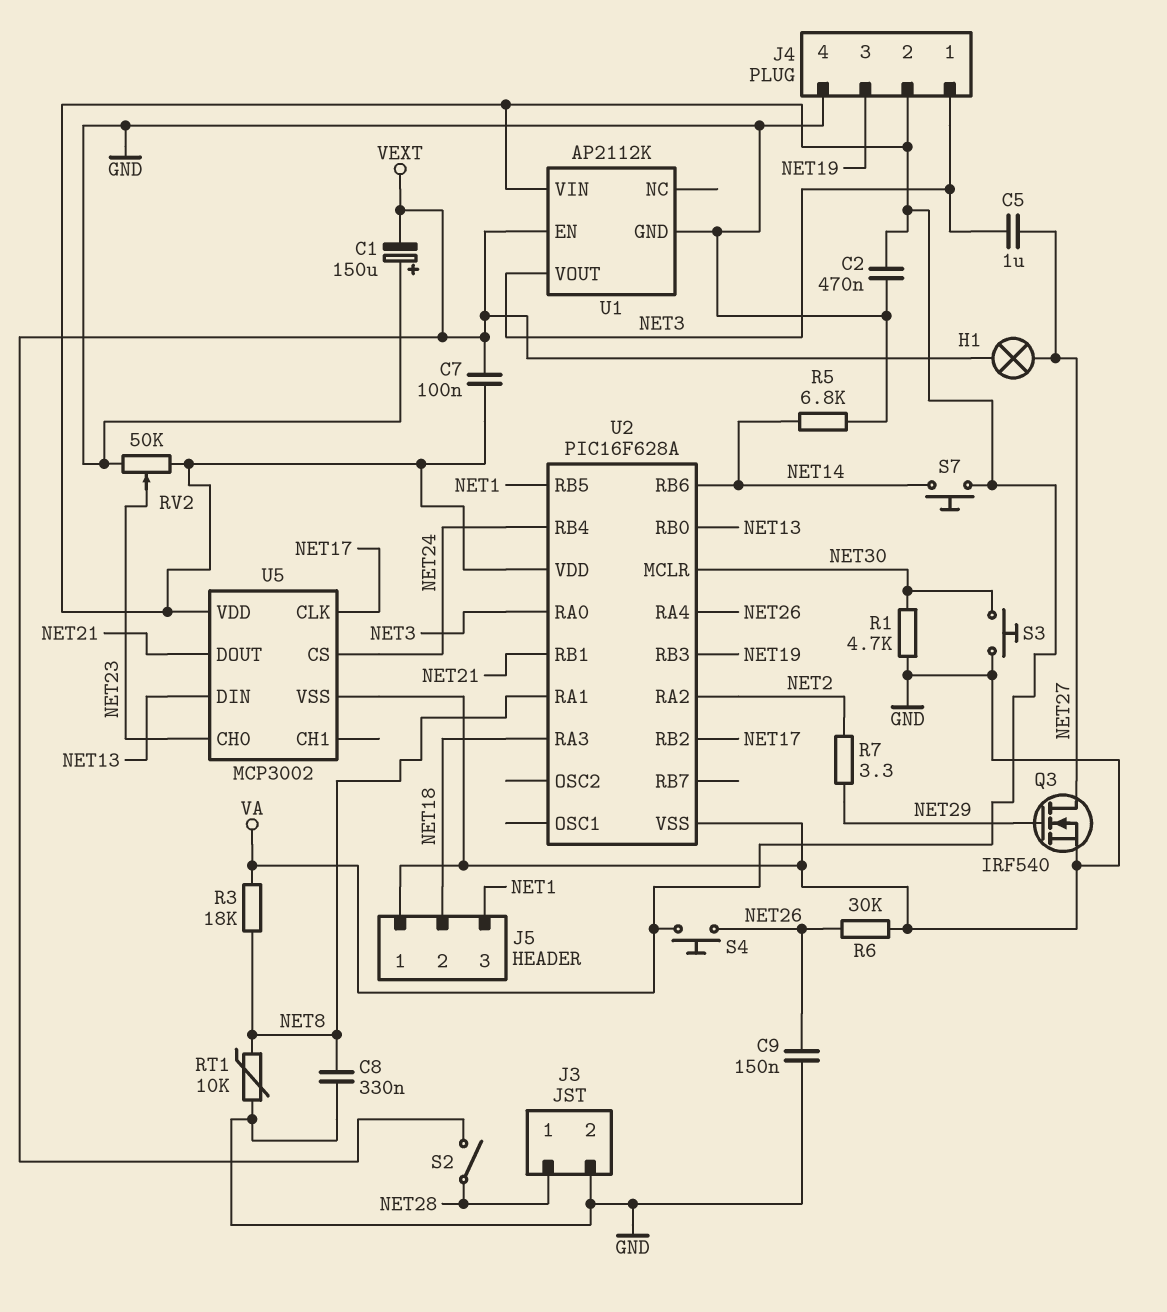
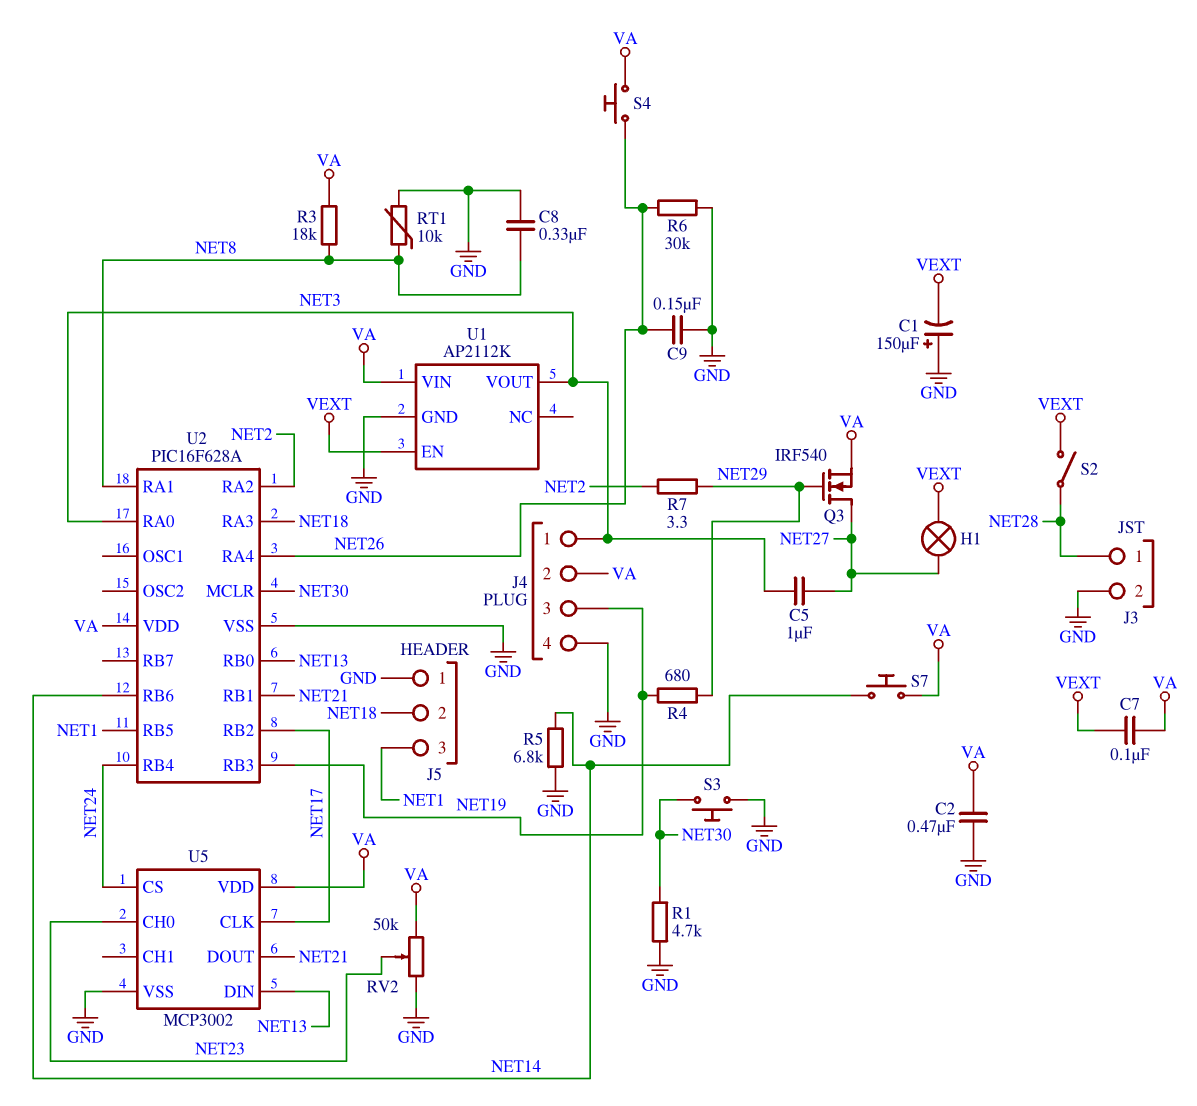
Q3: NMOS IRF540 (G NET29, D NET27, S GND) -> NMOS IRF540 (G NET29, D NET27, S VA)
R4: none -> 680 (NET19, NET29)

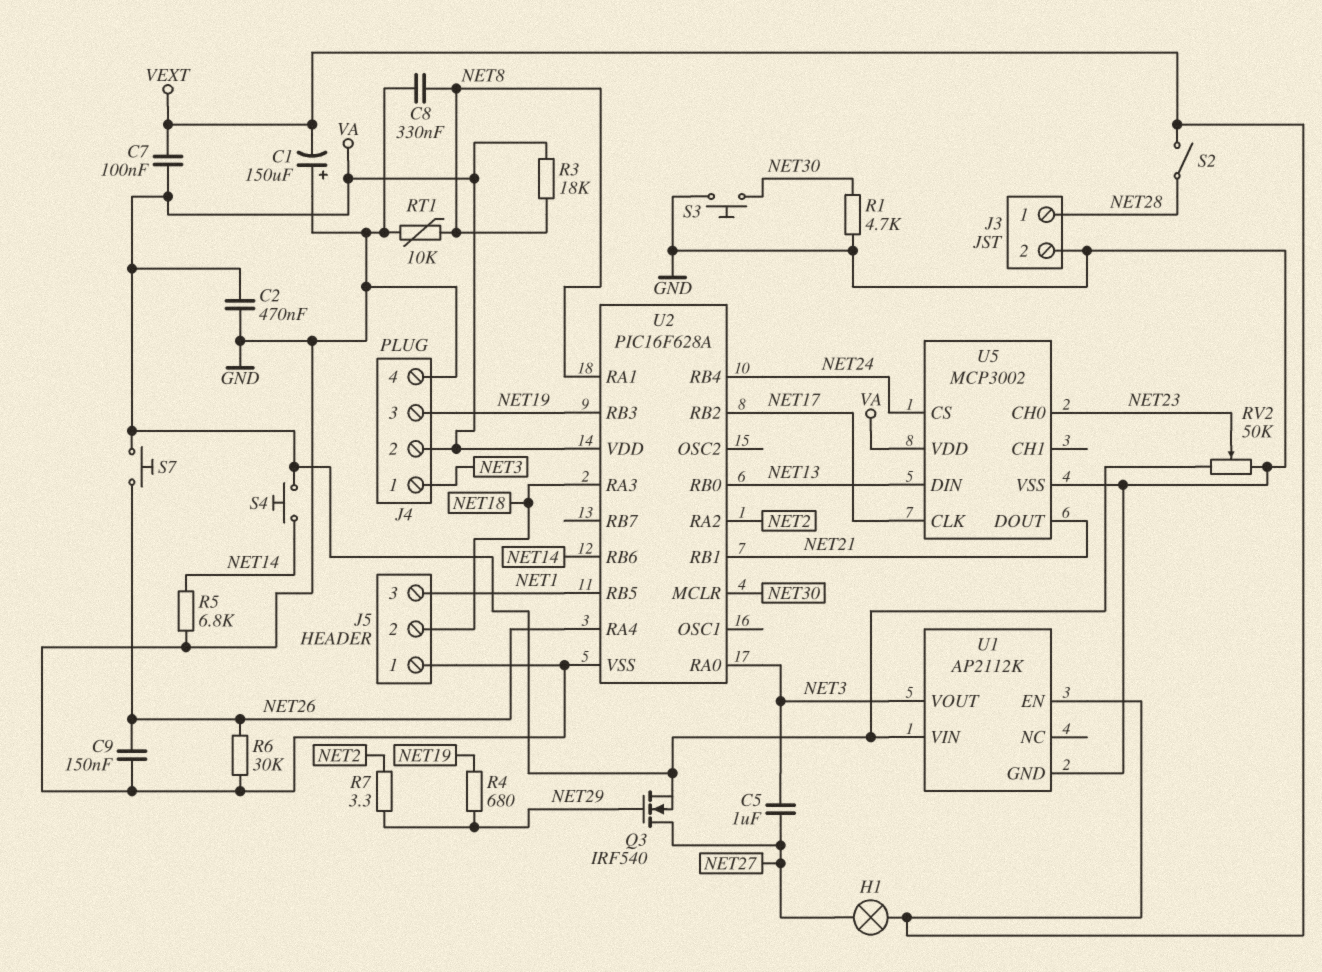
S4: button (NET26, VA) -> button (NET14, VA)
S7: button (NET14, VA) -> button (NET26, VA)

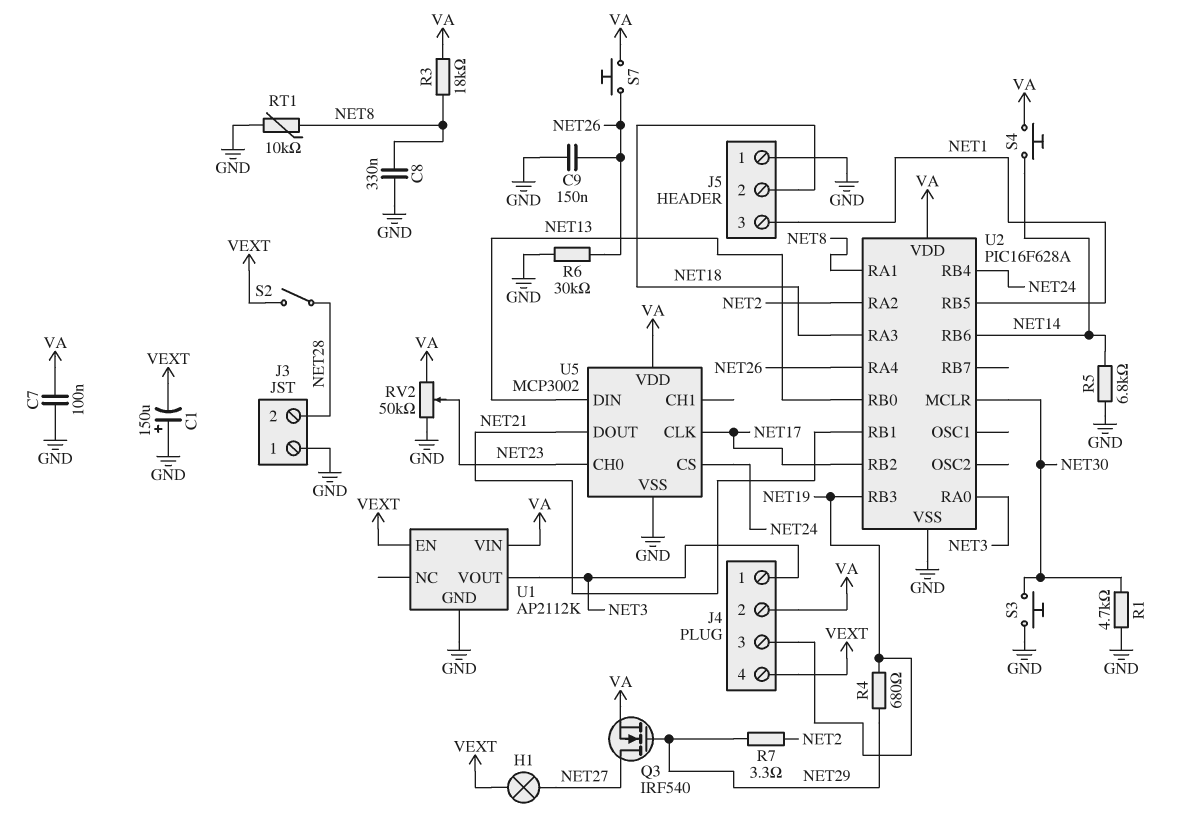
C2: 470nF (GND, VA) -> none
C5: 1uF (NET3, NET27) -> none
C7: 100nF (VA, VEXT) -> 100nF (GND, VA)
J3 pin 1: NET28 -> GND
J3 pin 2: GND -> NET28
J4 pin 4: GND -> VEXT

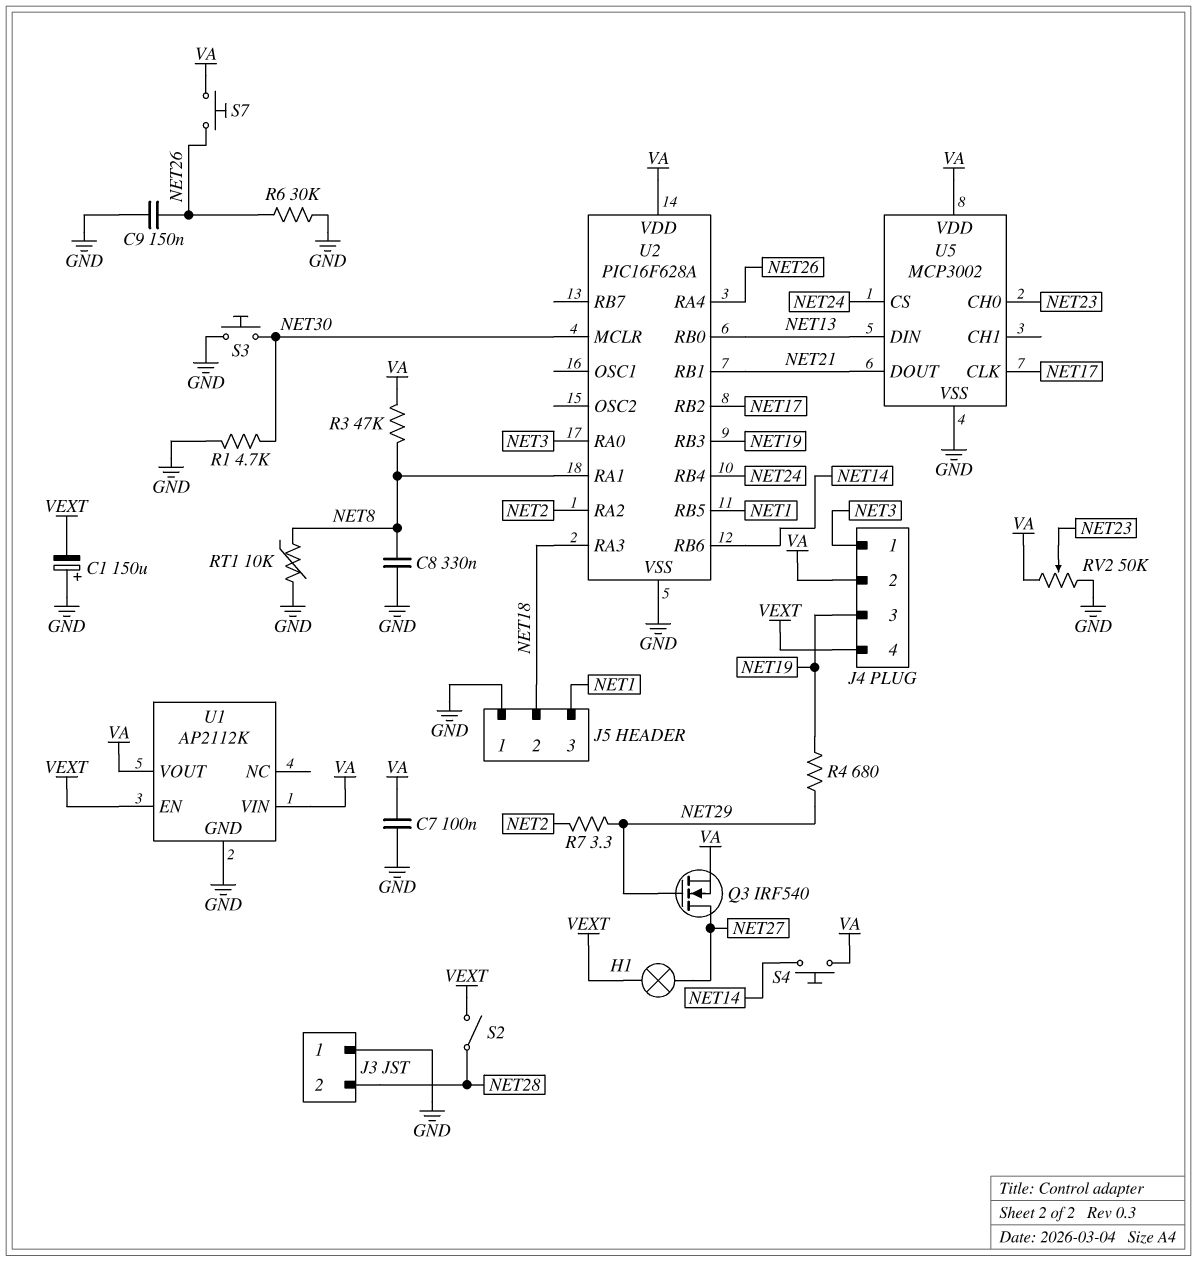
R3: 18k (NET8, VA) -> 47k (NET8, VA)
R5: 6.8k (GND, NET14) -> none
U1 pin VOUT: NET3 -> VA

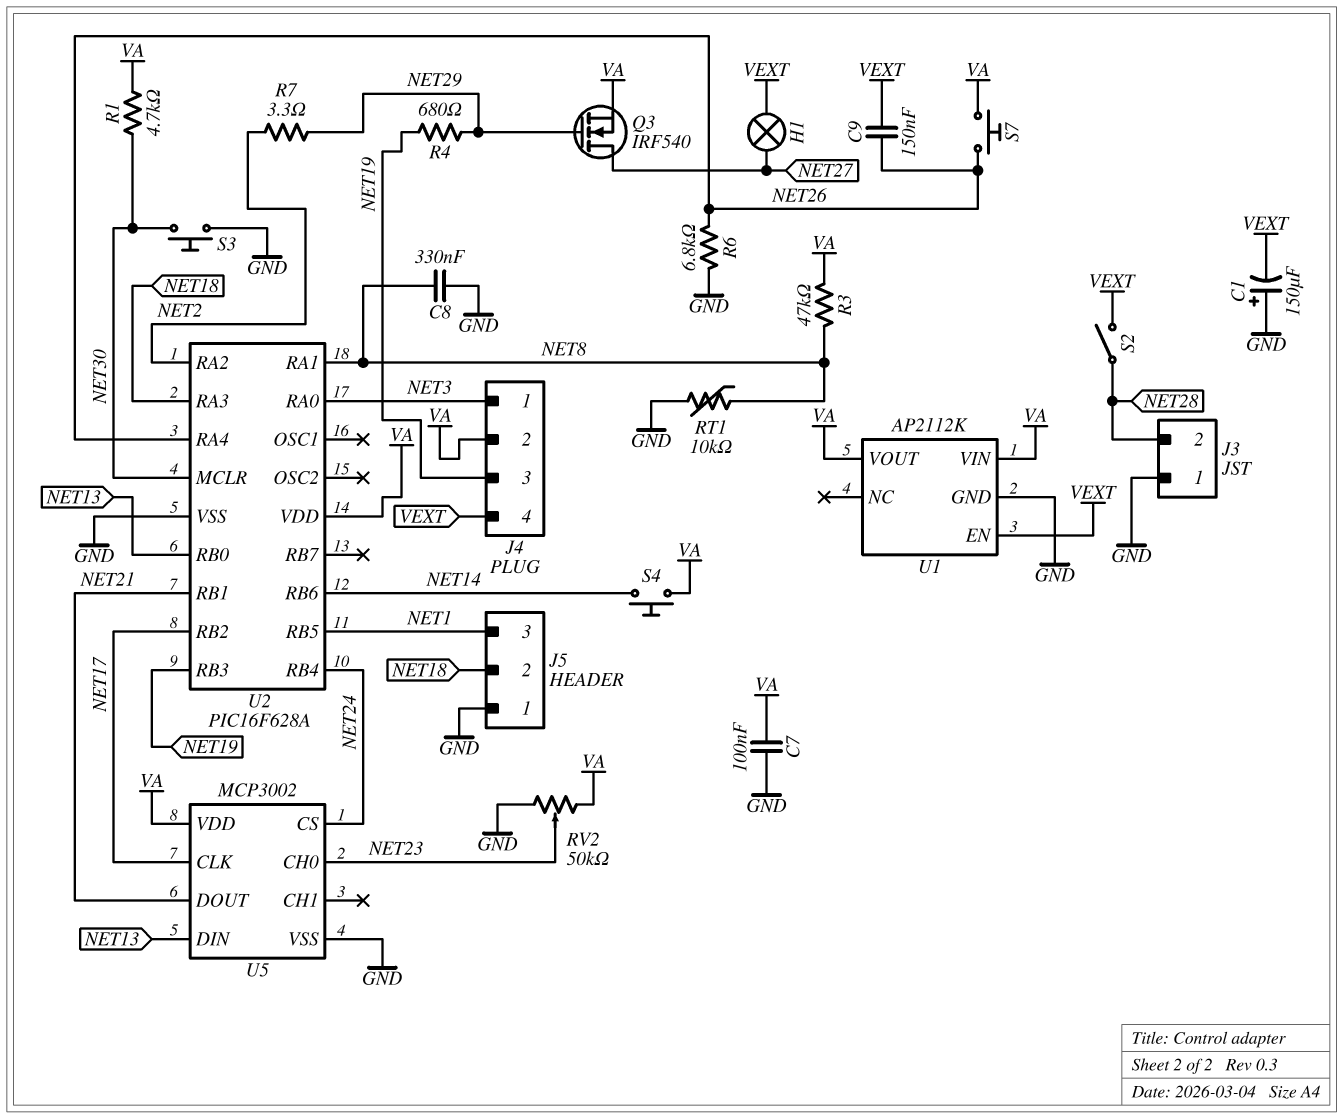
C9: 150nF (GND, NET26) -> 150nF (NET26, VEXT)
R1: 4.7k (GND, NET30) -> 4.7k (NET30, VA)
R6: 30k (GND, NET26) -> 6.8k (GND, NET26)

